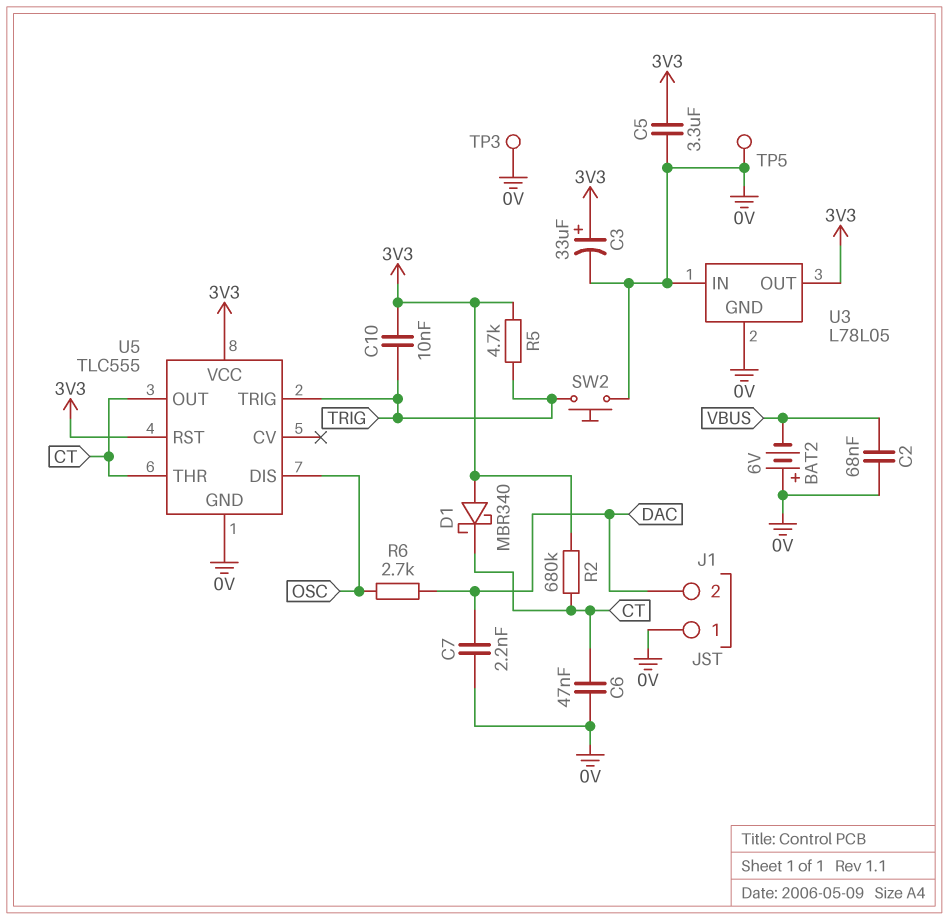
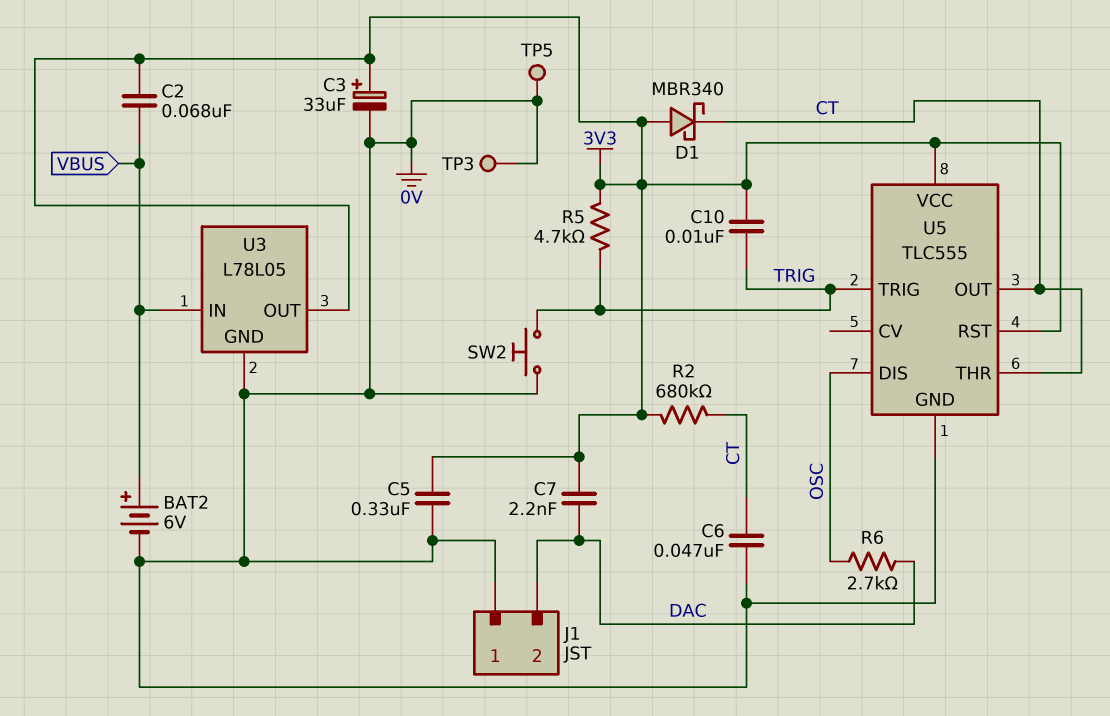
BAT2: 6V (plus 0V, minus VBUS) -> 6V (plus VBUS, minus 0V)
C2: 68nF (0V, VBUS) -> 68nF (3V3, VBUS)
C5: 3.3uF (0V, 3V3) -> 330nF (0V, 3V3)
C7: 2.2nF (0V, DAC) -> 2.2nF (3V3, DAC)
U3 pin IN: 0V -> VBUS

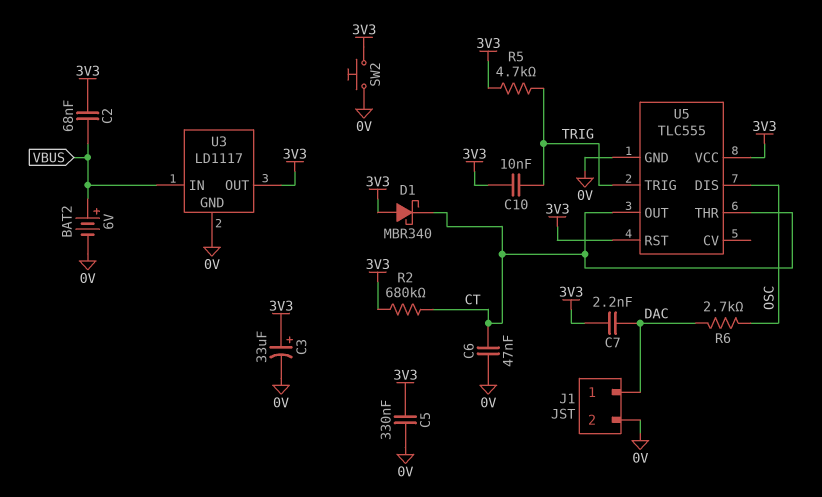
J1 pin 1: 0V -> DAC
J1 pin 2: DAC -> 0V
SW2: button (0V, TRIG) -> button (0V, 3V3)
TP3: test point (0V) -> none
TP5: test point (0V) -> none
U3: L78L05 -> LD1117

